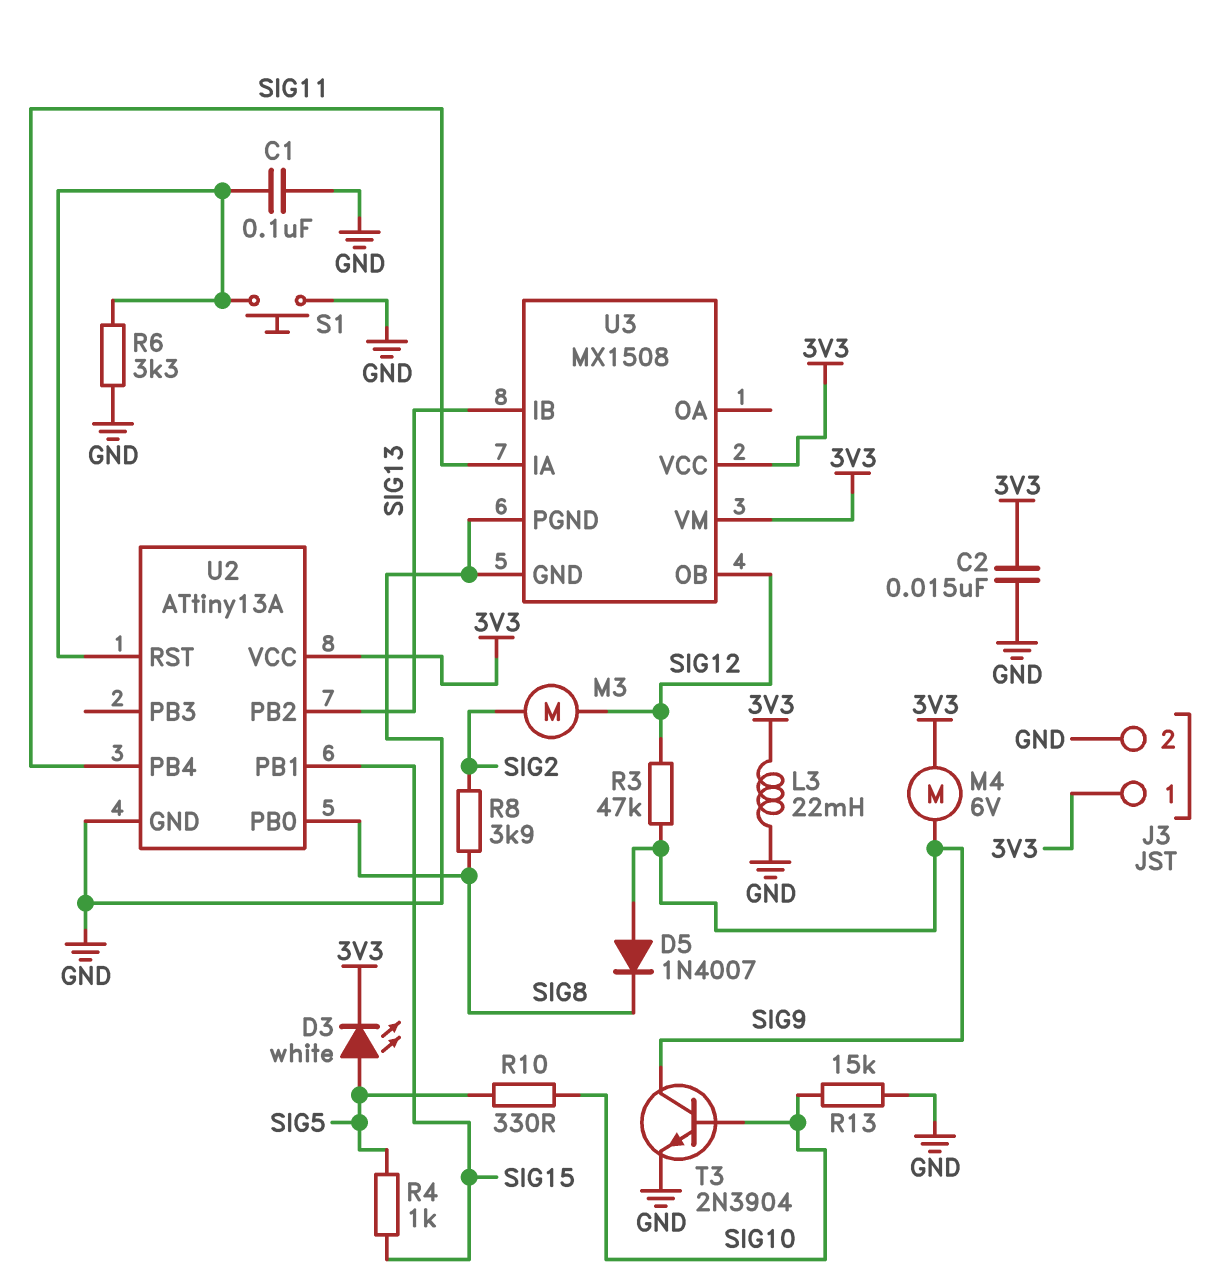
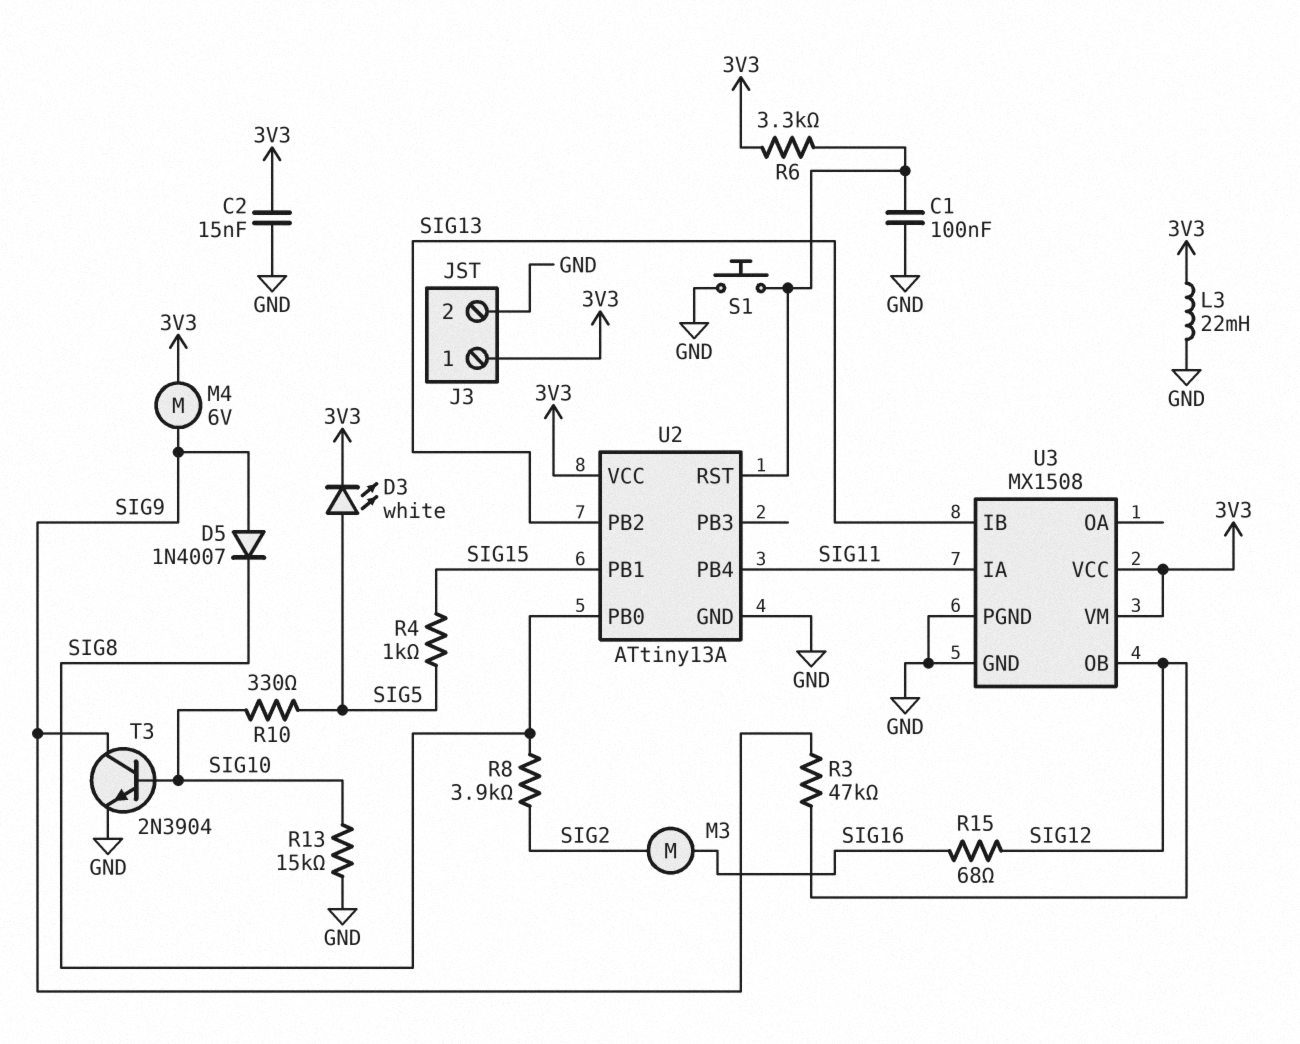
M3: motor (SIG2, SIG12) -> motor (SIG2, SIG16)
R6: 3.3k (GND, U2/RST) -> 3.3k (3V3, U2/RST)
R15: none -> 68 (SIG12, SIG16)

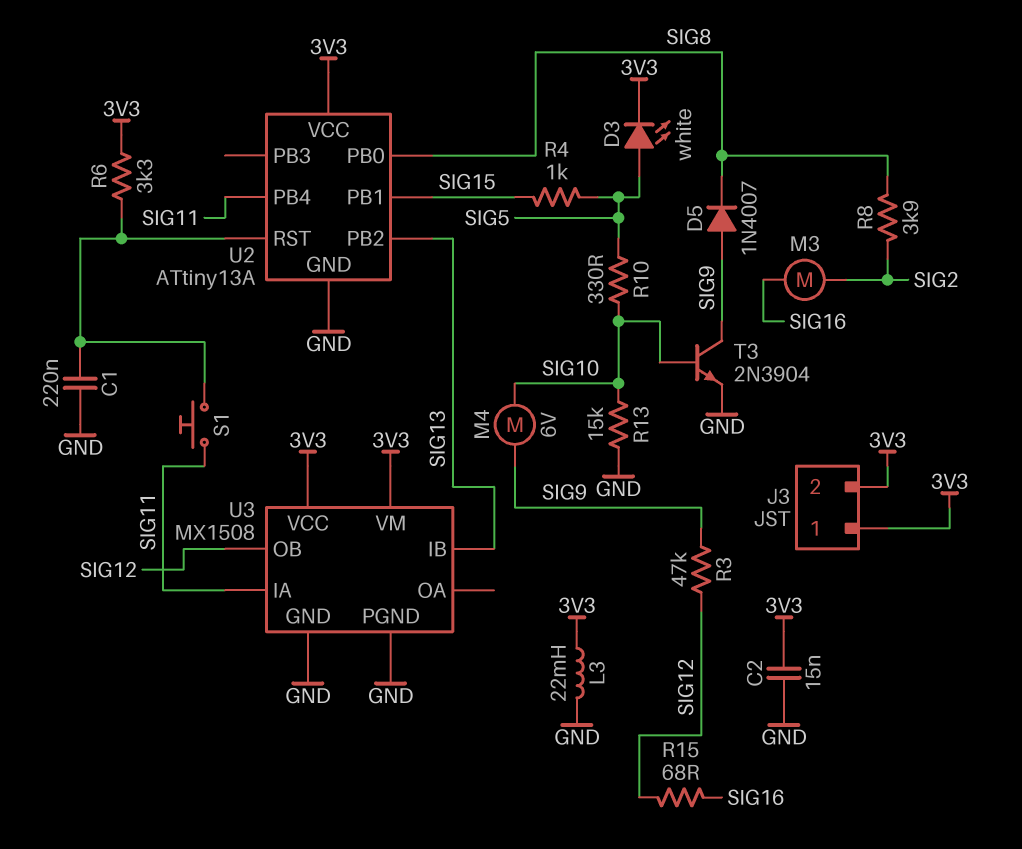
C1: 100nF (GND, U2/RST) -> 220nF (GND, U2/RST)
J3 pin 2: GND -> 3V3
M4: motor 6V (3V3, SIG9) -> motor 6V (SIG9, SIG10)
S1: button (GND, U2/RST) -> button (SIG11, U2/RST)

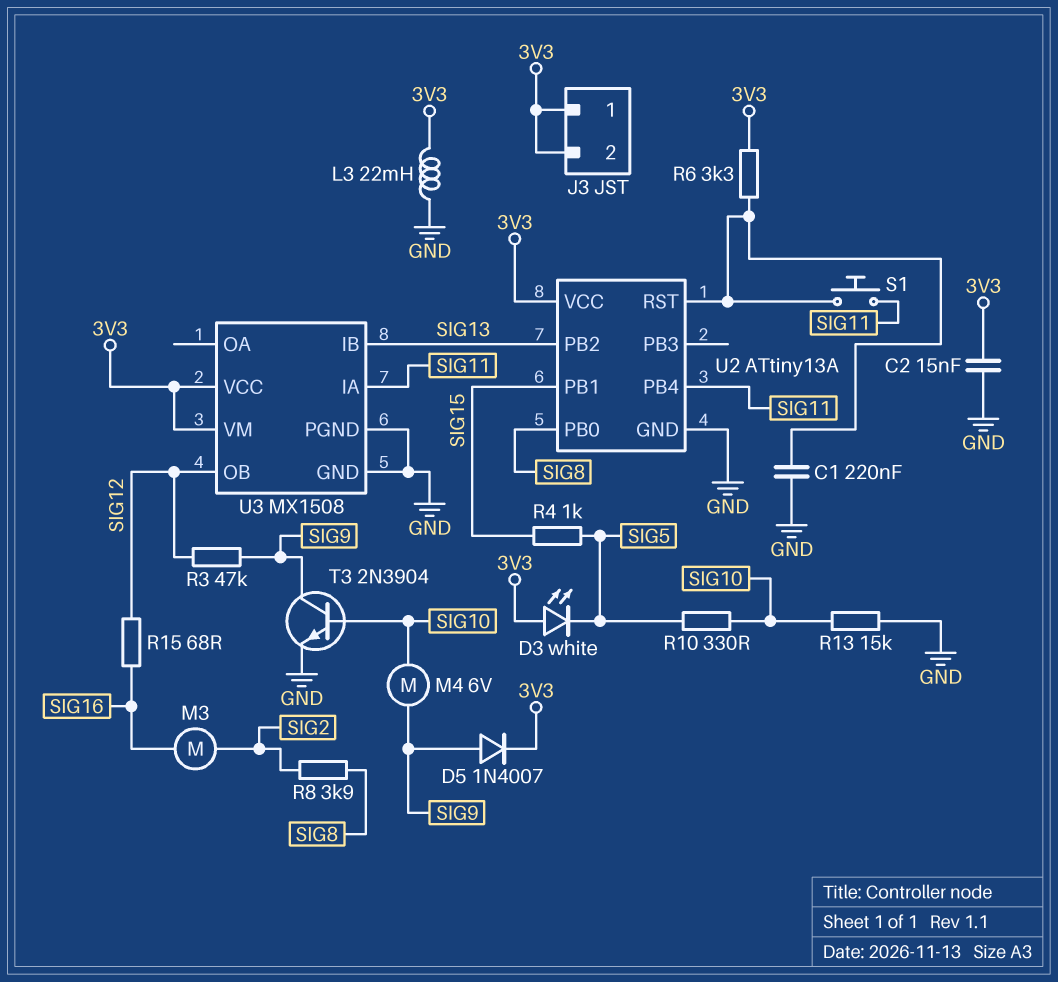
D3: LED white (A SIG5, K 3V3) -> LED white (A 3V3, K SIG5)
D5: diode 1N4007 (A SIG9, K SIG8) -> diode 1N4007 (A SIG9, K 3V3)

